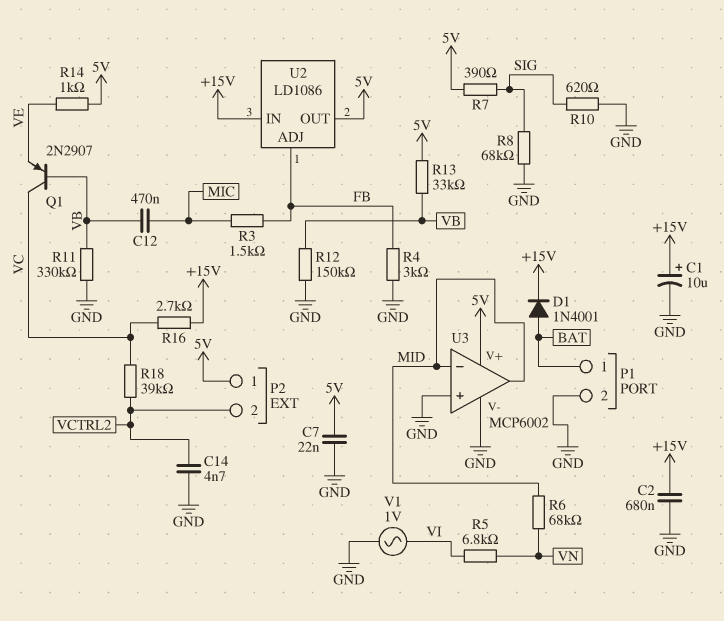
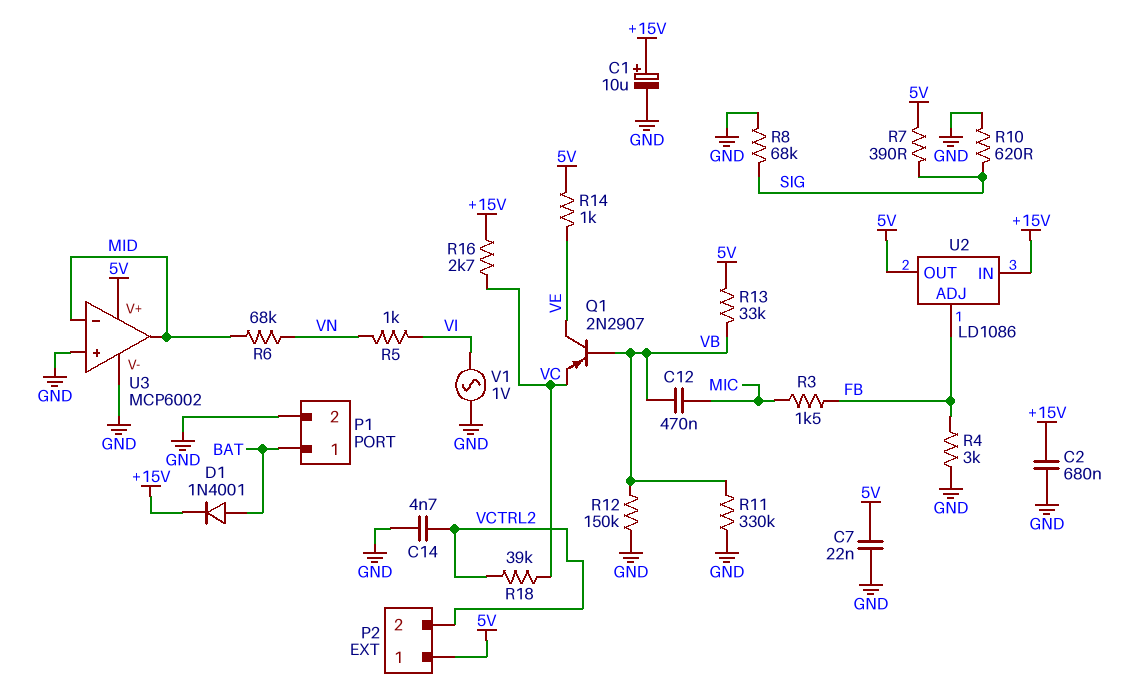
Q1: PNP 2N2907 (B VB, C VC, E VE) -> PNP 2N2907 (B VB, C VE, E VC)
R5: 6.8k (VI, VN) -> 1k (VI, VN)

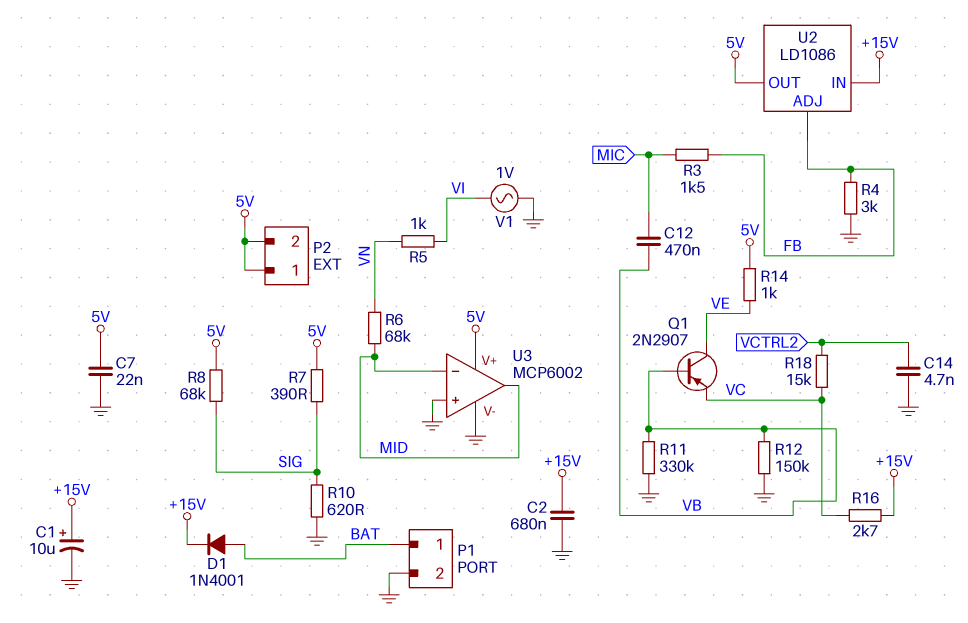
P2 pin 2: VCTRL2 -> 5V
R8: 68k (GND, SIG) -> 68k (5V, SIG)
R13: 33k (5V, VB) -> none
R18: 39k (VC, VCTRL2) -> 15k (VC, VCTRL2)

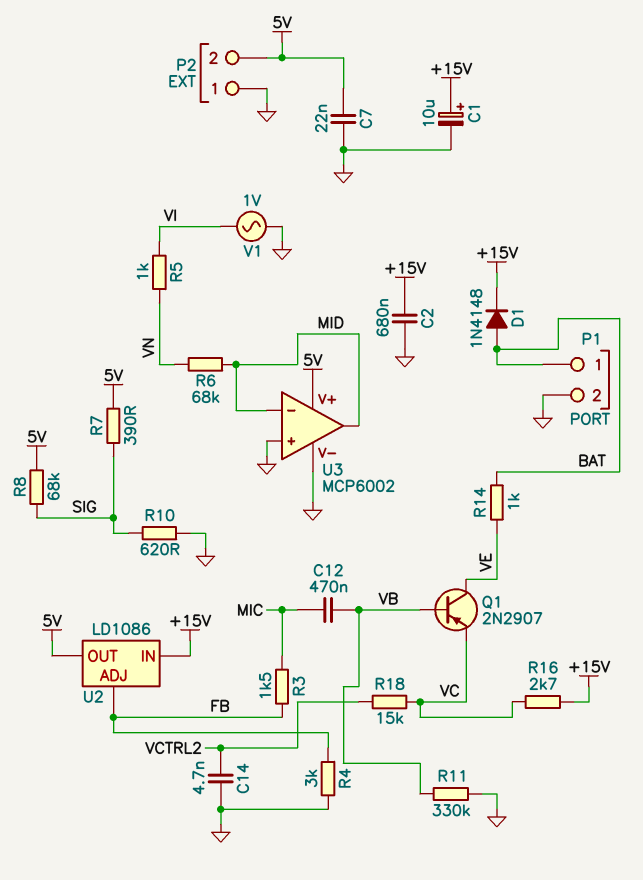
D1: diode 1N4001 (A BAT, K +15V) -> diode 1N4148 (A BAT, K +15V)
P2 pin 1: 5V -> GND
R12: 150k (GND, VB) -> none
R14: 1k (5V, VE) -> 1k (BAT, VE)

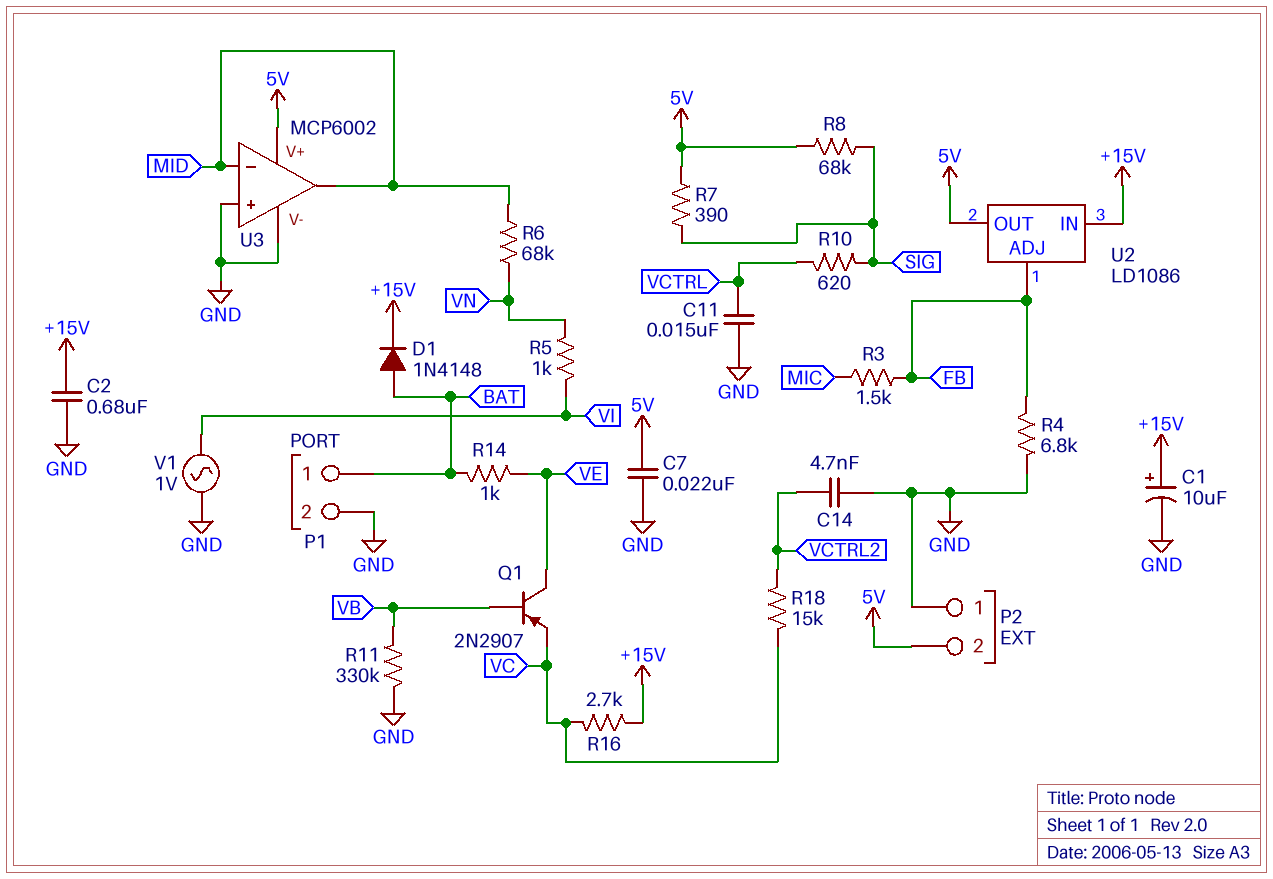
C11: none -> 15nF (GND, VCTRL)
C12: 470nF (MIC, VB) -> none
R4: 3k (FB, GND) -> 6.8k (FB, GND)
R10: 620 (GND, SIG) -> 620 (SIG, VCTRL)

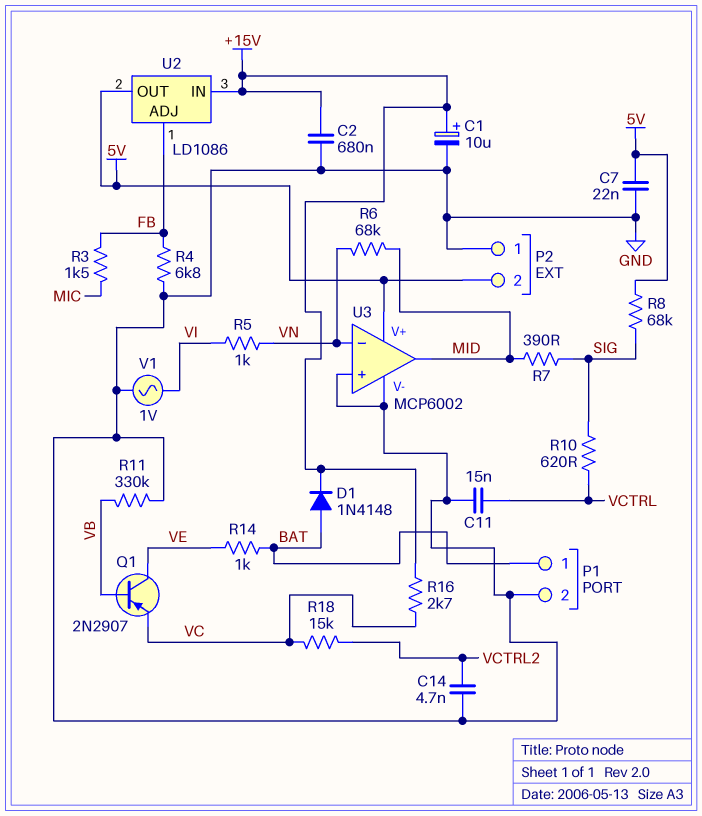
R7: 390 (5V, SIG) -> 390 (MID, SIG)
U3 pin in-: MID -> VN

